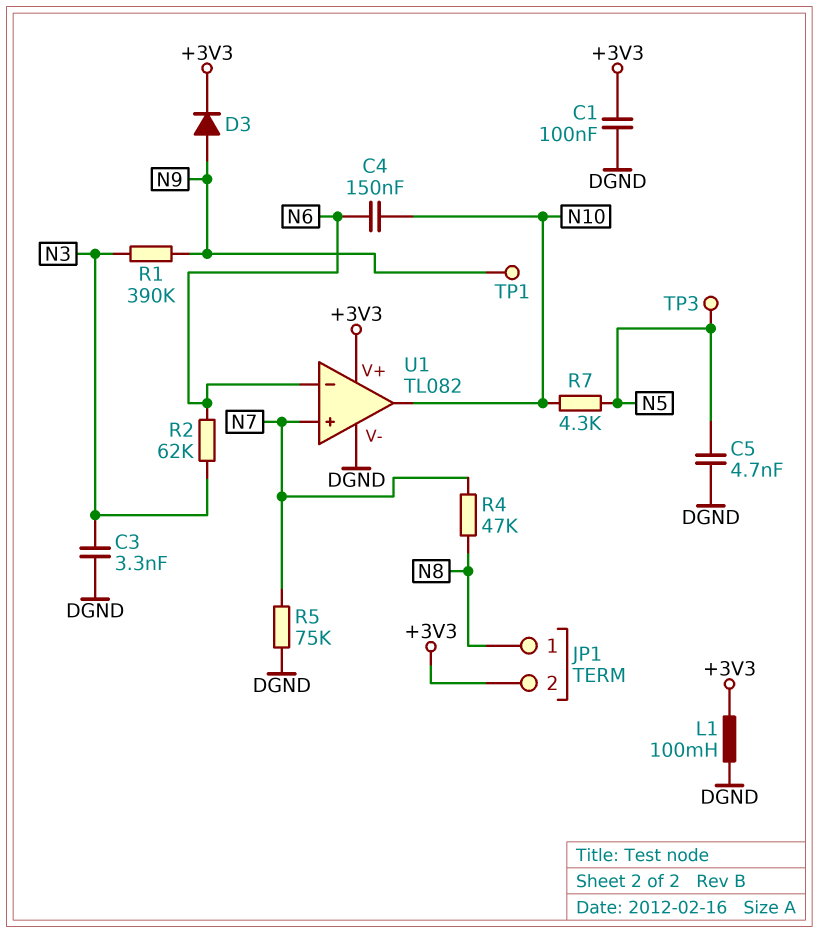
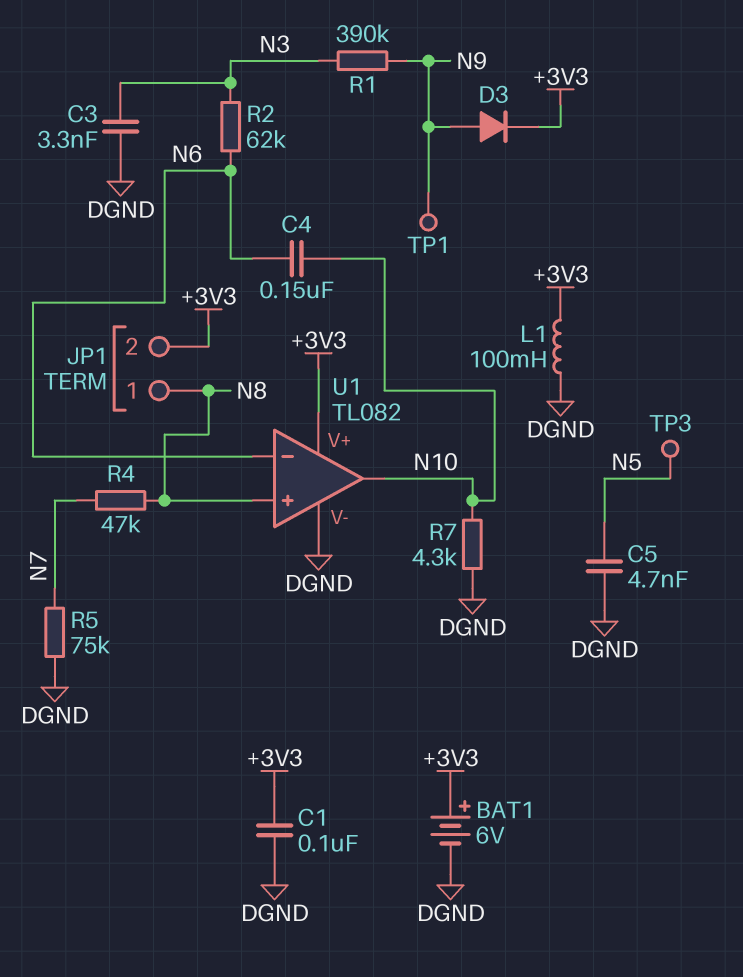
BAT1: none -> 6V (plus +3V3, minus DGND)
R7: 4.3k (N5, N10) -> 4.3k (DGND, N10)
U1 pin in+: N7 -> N8

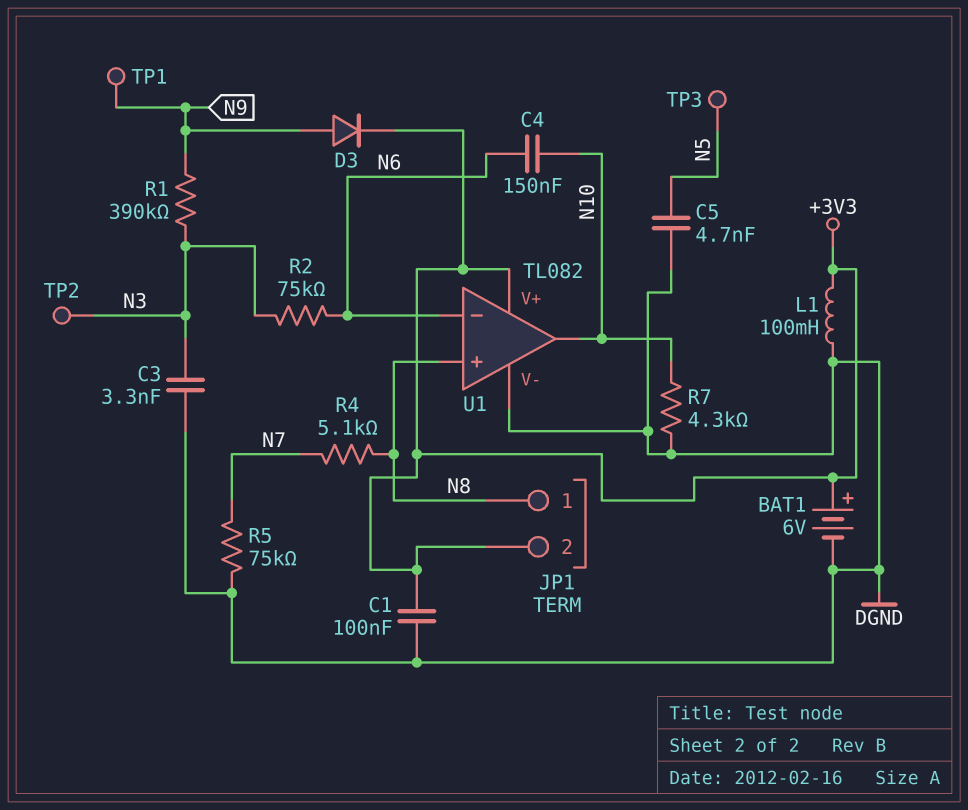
R2: 62k (N3, N6) -> 75k (N3, N6)
R4: 47k (N7, N8) -> 5.1k (N7, N8)
TP2: none -> test point (N3)

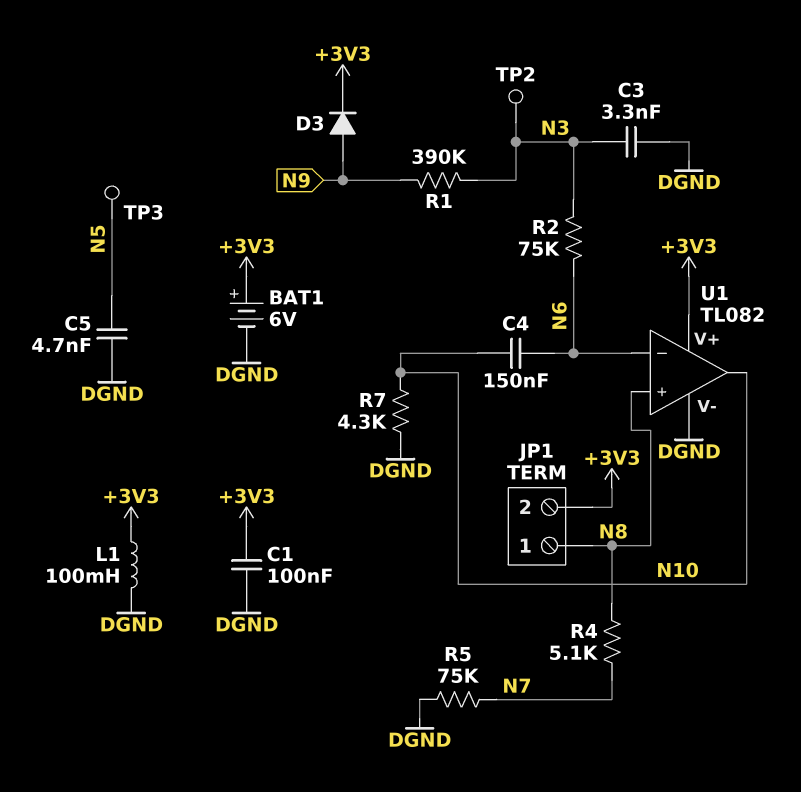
TP1: test point (N9) -> none

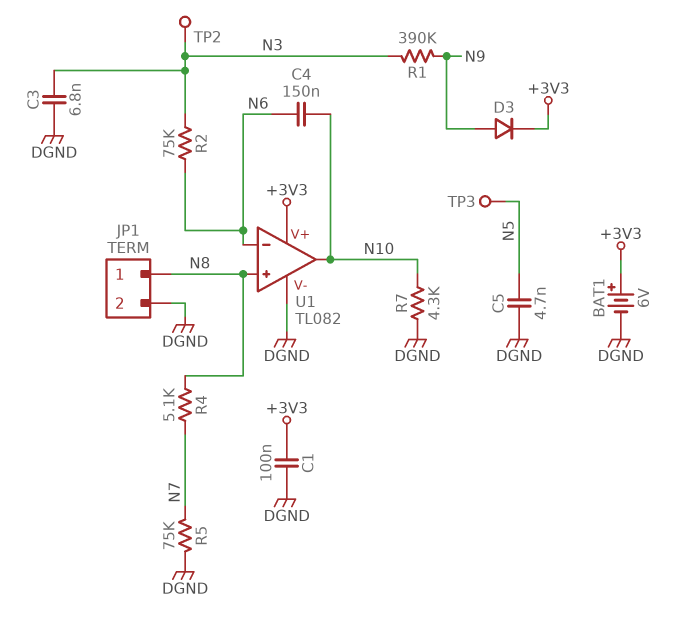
C3: 3.3nF (DGND, N3) -> 6.8nF (DGND, N3)
JP1 pin 2: +3V3 -> DGND
L1: 100mH (+3V3, DGND) -> none

